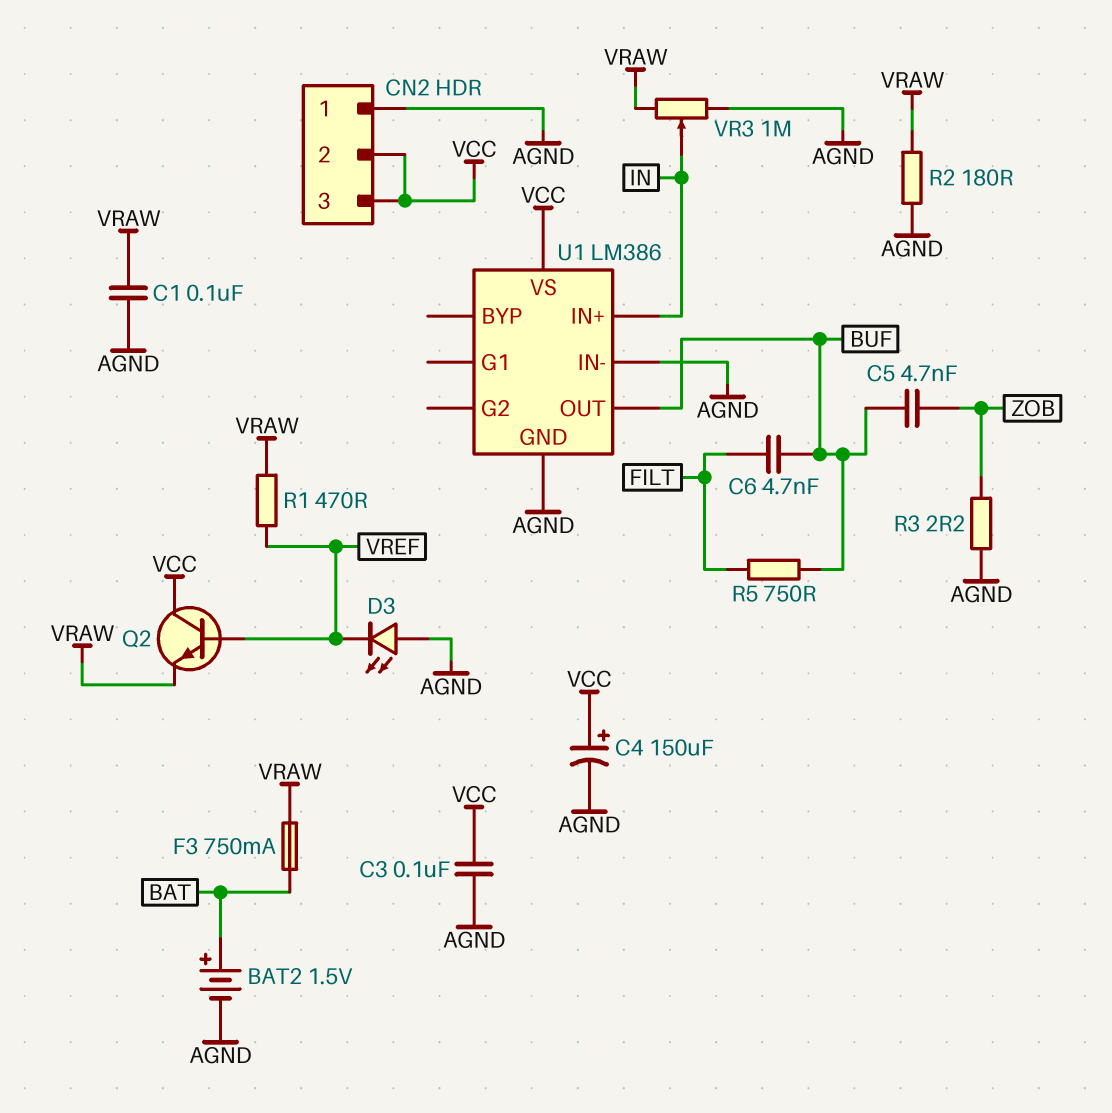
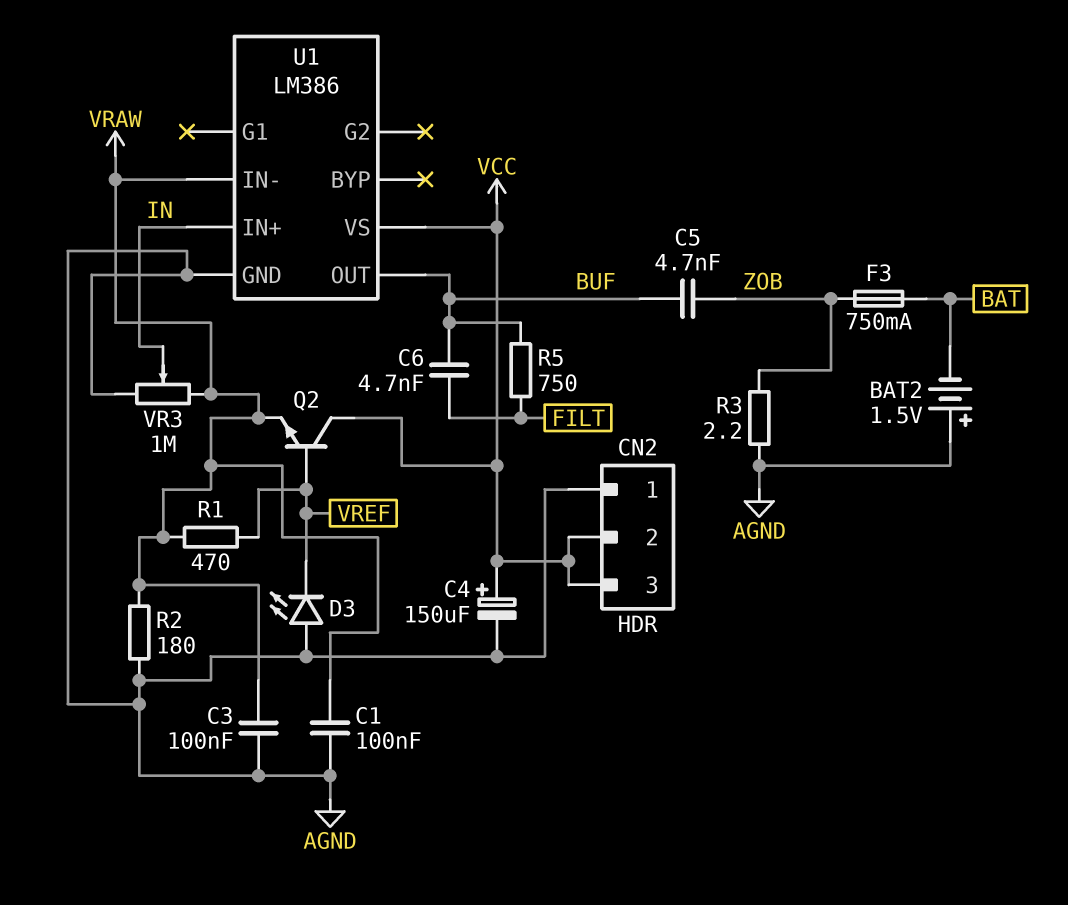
BAT2: 1.5V (plus BAT, minus AGND) -> 1.5V (plus AGND, minus BAT)
C3: 100nF (AGND, VCC) -> 100nF (AGND, VRAW)
F3: 750mA (BAT, VRAW) -> 750mA (BAT, ZOB)
U1 pin IN-: AGND -> VRAW

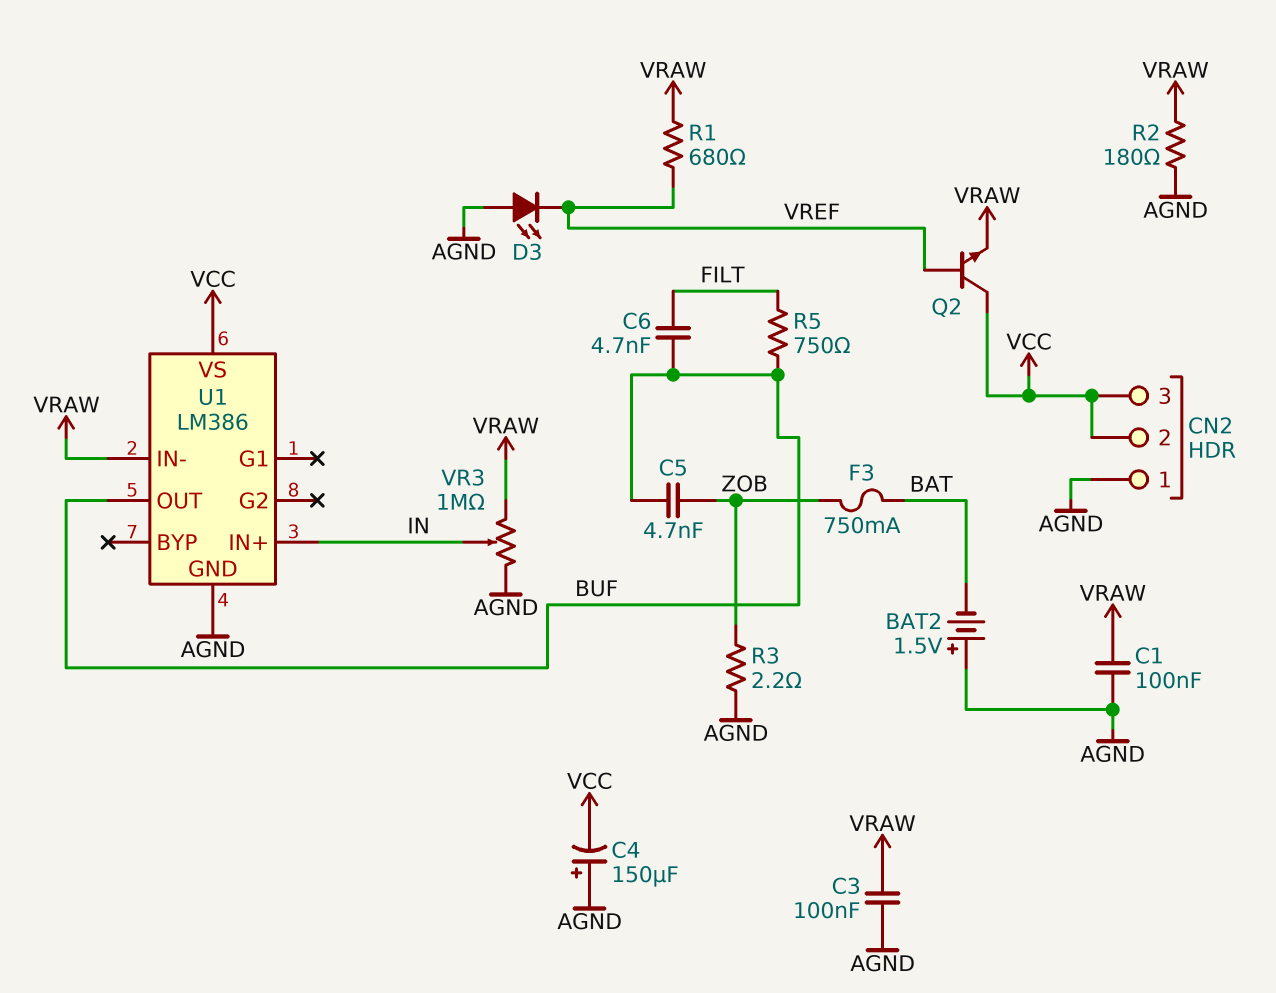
C4: 150uF (plus VCC, minus AGND) -> 150uF (plus AGND, minus VCC)
R1: 470 (VRAW, VREF) -> 680 (VRAW, VREF)

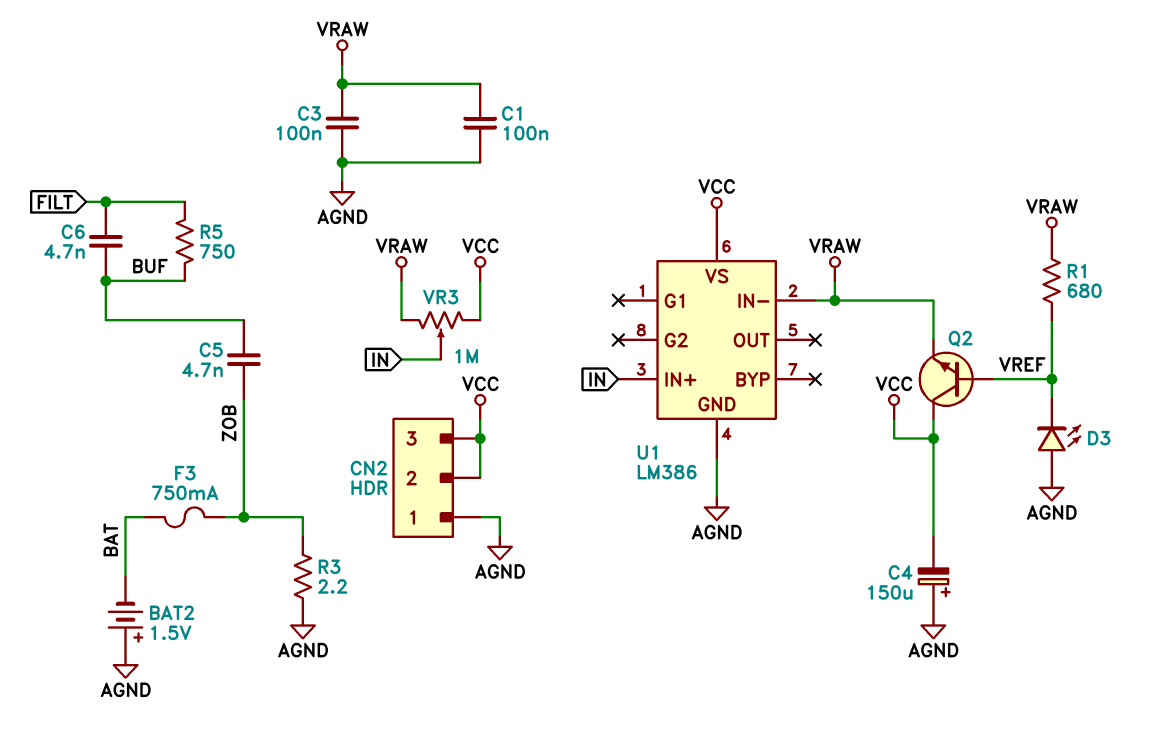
R2: 180 (AGND, VRAW) -> none
U1 pin OUT: BUF -> none
VR3: 1M (AGND, VRAW, wiper IN) -> 1M (VCC, VRAW, wiper IN)

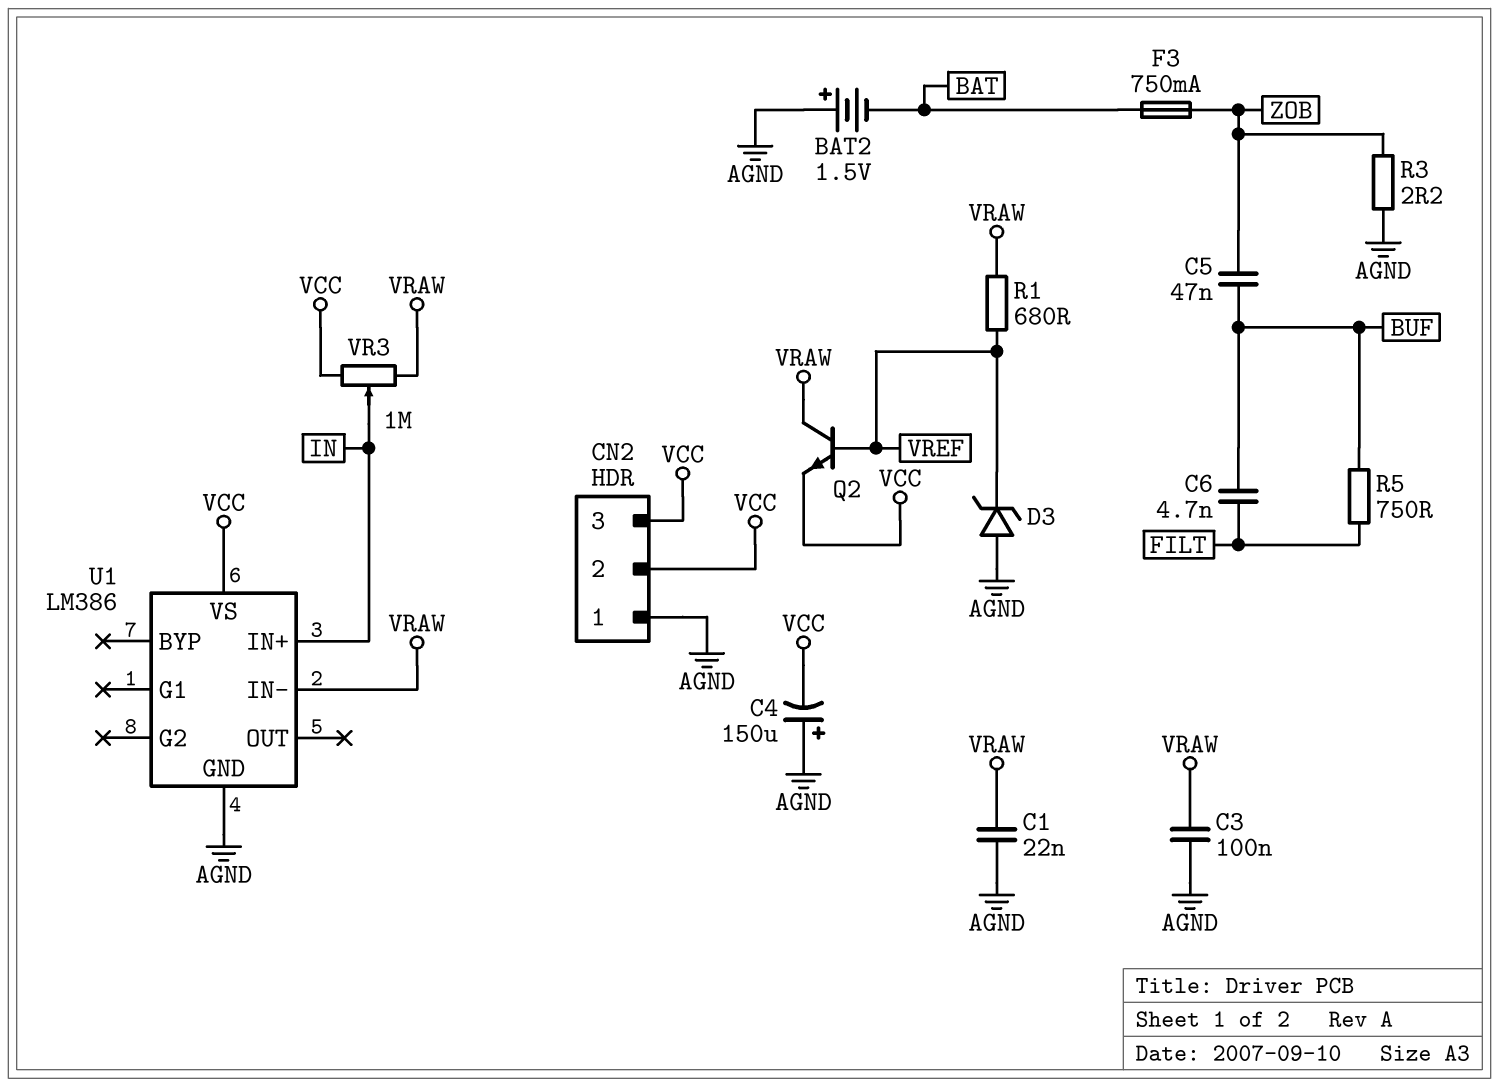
C1: 100nF (AGND, VRAW) -> 22nF (AGND, VRAW)
C5: 4.7nF (BUF, ZOB) -> 47nF (BUF, ZOB)
D3: LED (A AGND, K VREF) -> zener (A AGND, K VREF)
Q2: NPN (B VREF, C VCC, E VRAW) -> NPN (B VREF, C VRAW, E VCC)

